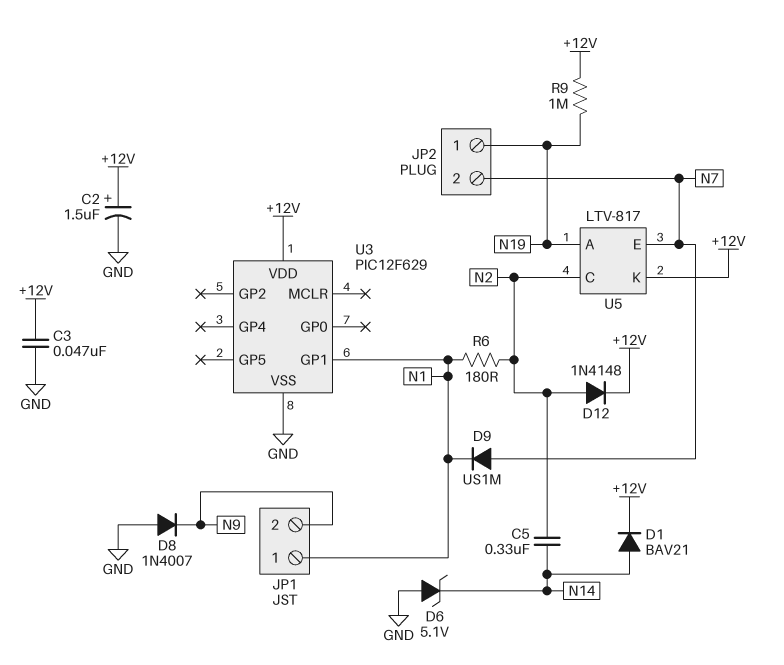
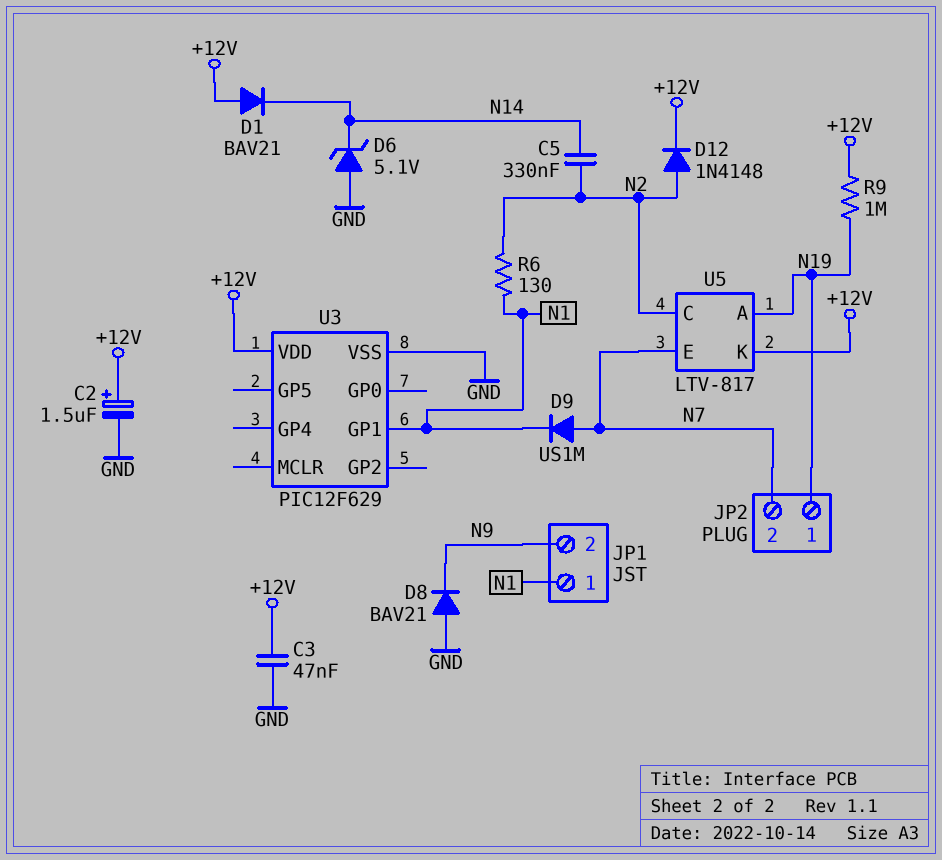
D1: diode BAV21 (A N14, K +12V) -> diode BAV21 (A +12V, K N14)
D8: diode 1N4007 (A GND, K N9) -> diode BAV21 (A GND, K N9)
R6: 180 (N1, N2) -> 130 (N1, N2)

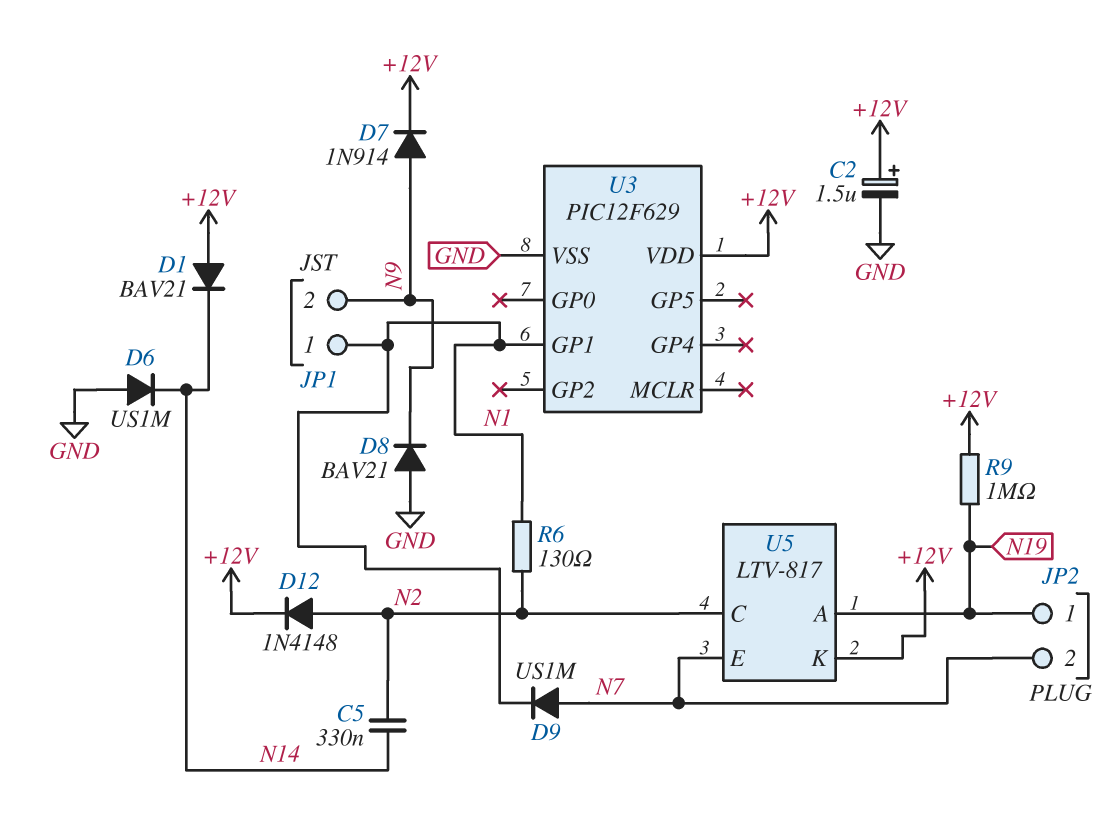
C3: 47nF (+12V, GND) -> none
D6: zener 5.1V (A GND, K N14) -> diode US1M (A GND, K N14)
D7: none -> diode 1N914 (A N9, K +12V)

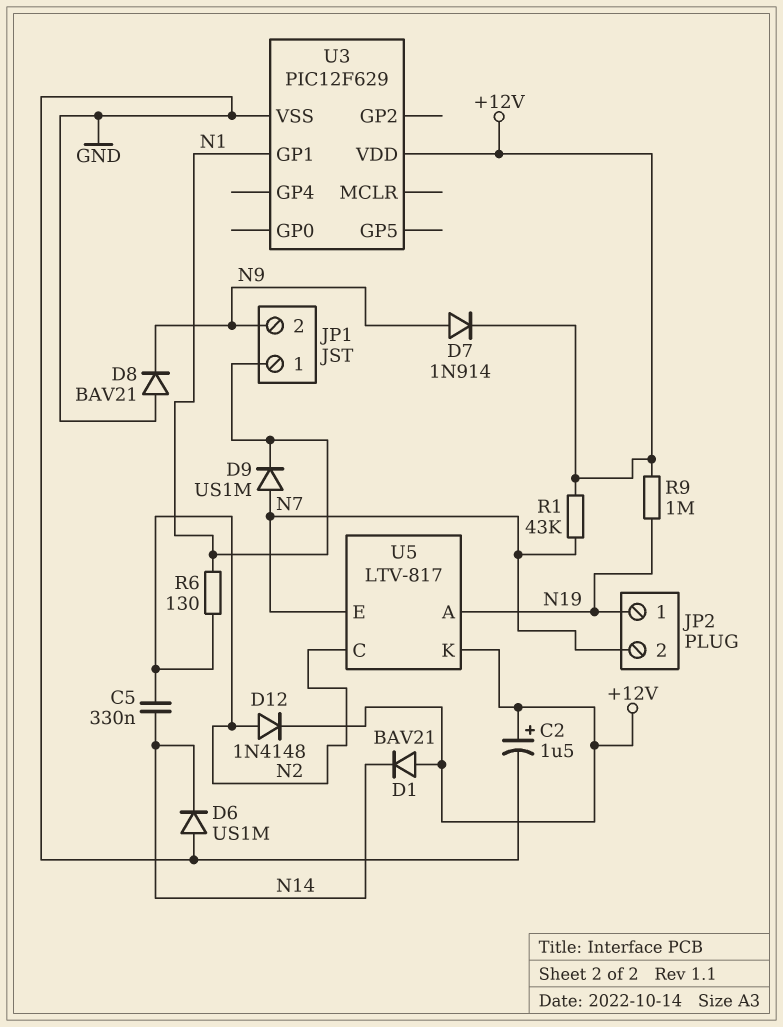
R1: none -> 43k (+12V, N7)

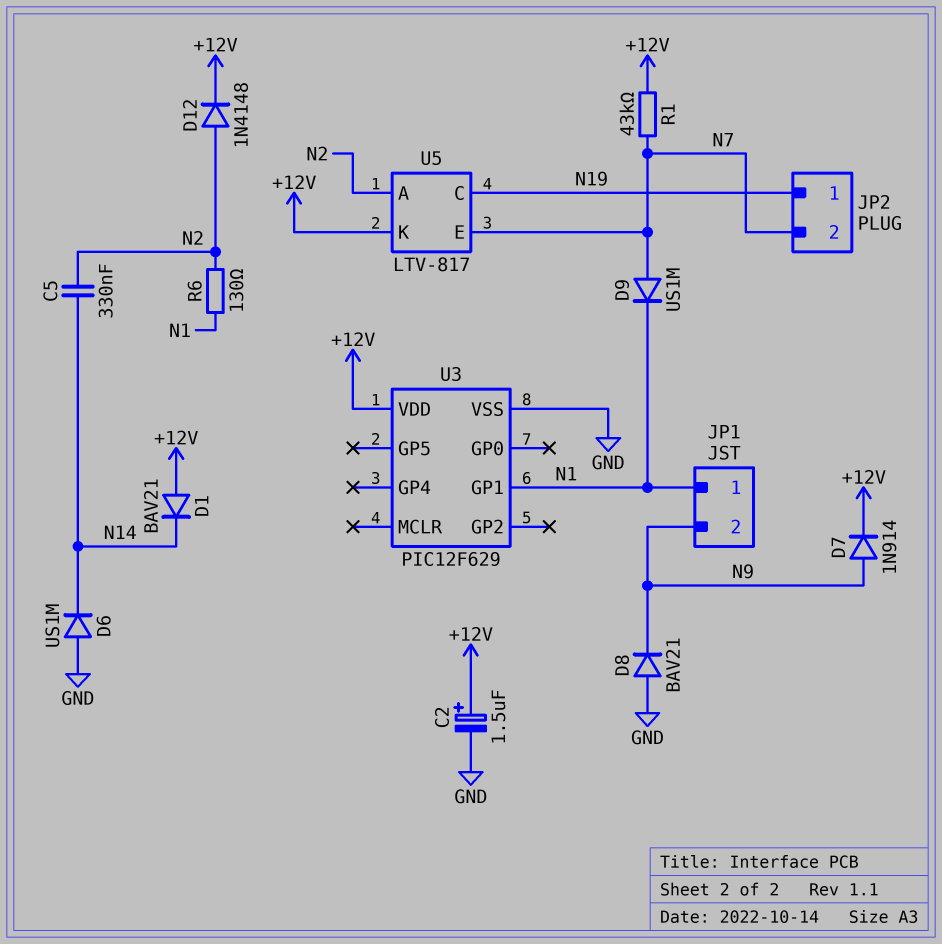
R9: 1M (+12V, N19) -> none
U5 pin A: N19 -> N2
U5 pin C: N2 -> N19

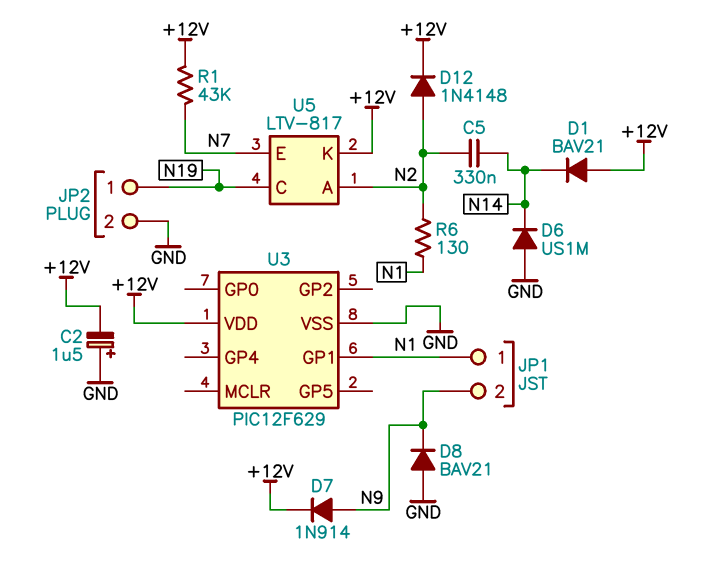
C2: 1.5uF (plus +12V, minus GND) -> 1.5uF (plus GND, minus +12V)
D9: diode US1M (A N7, K N1) -> none
JP2 pin 2: N7 -> GND

